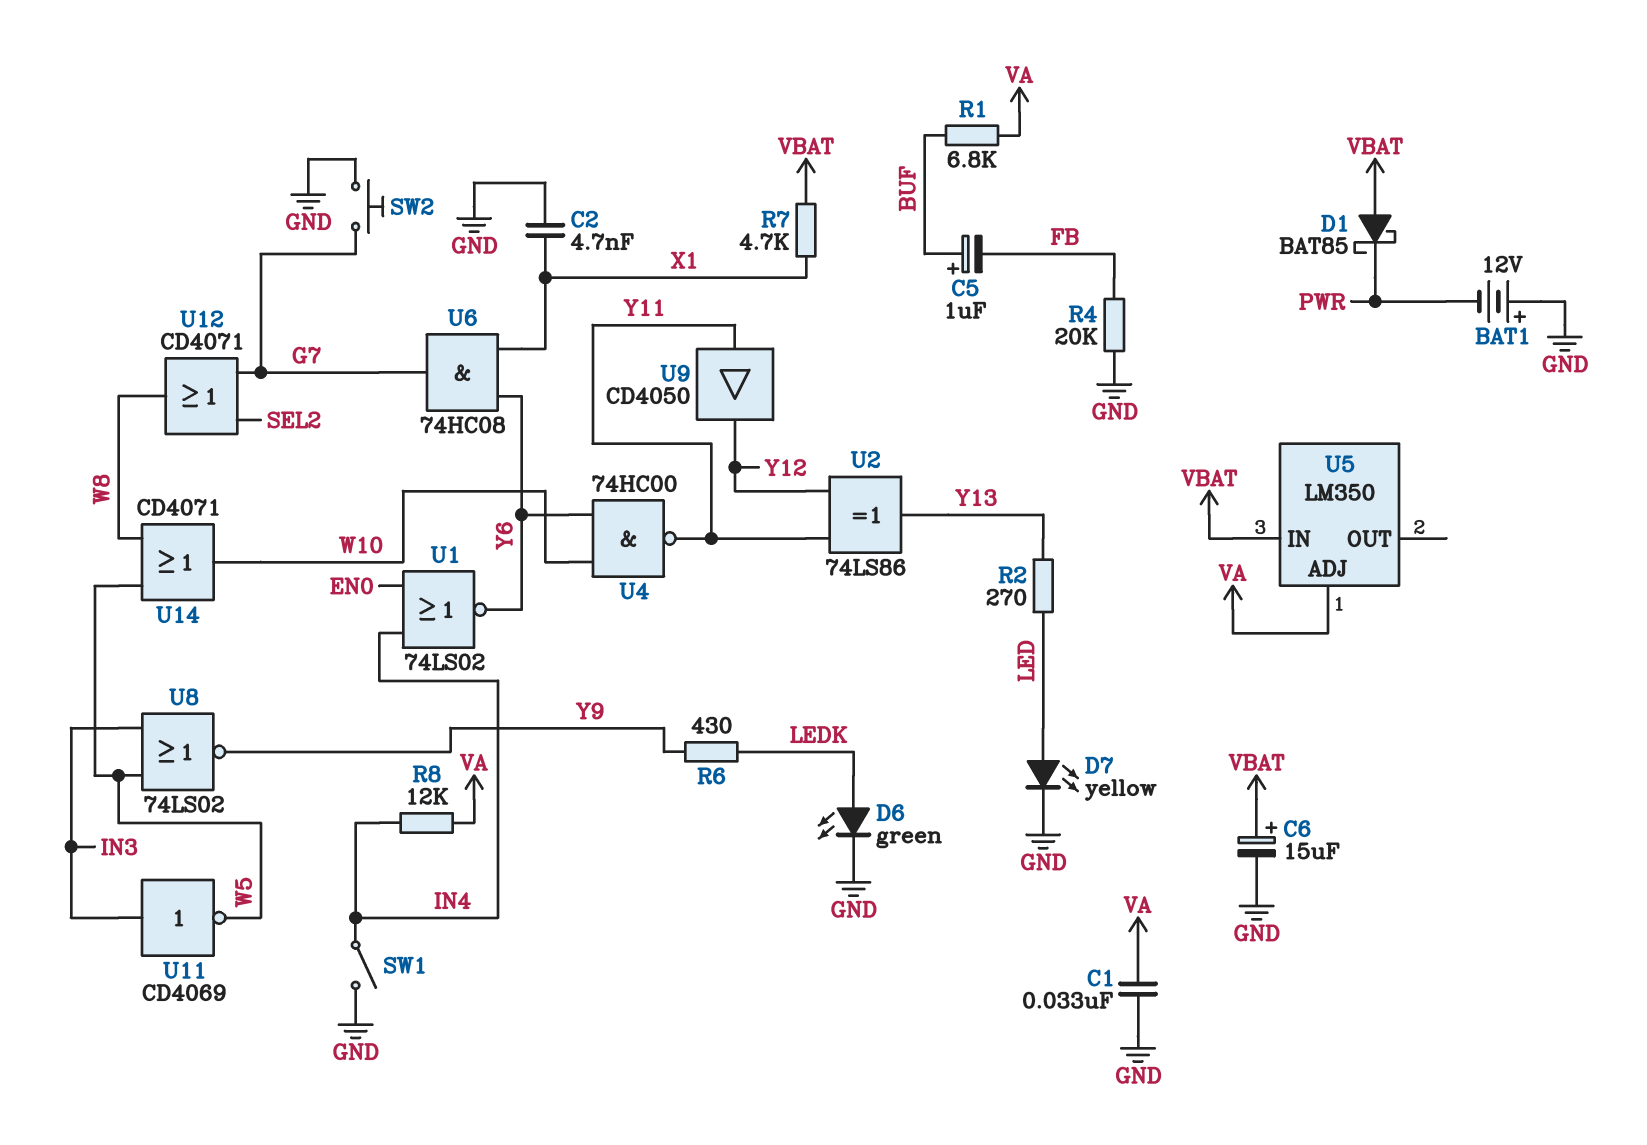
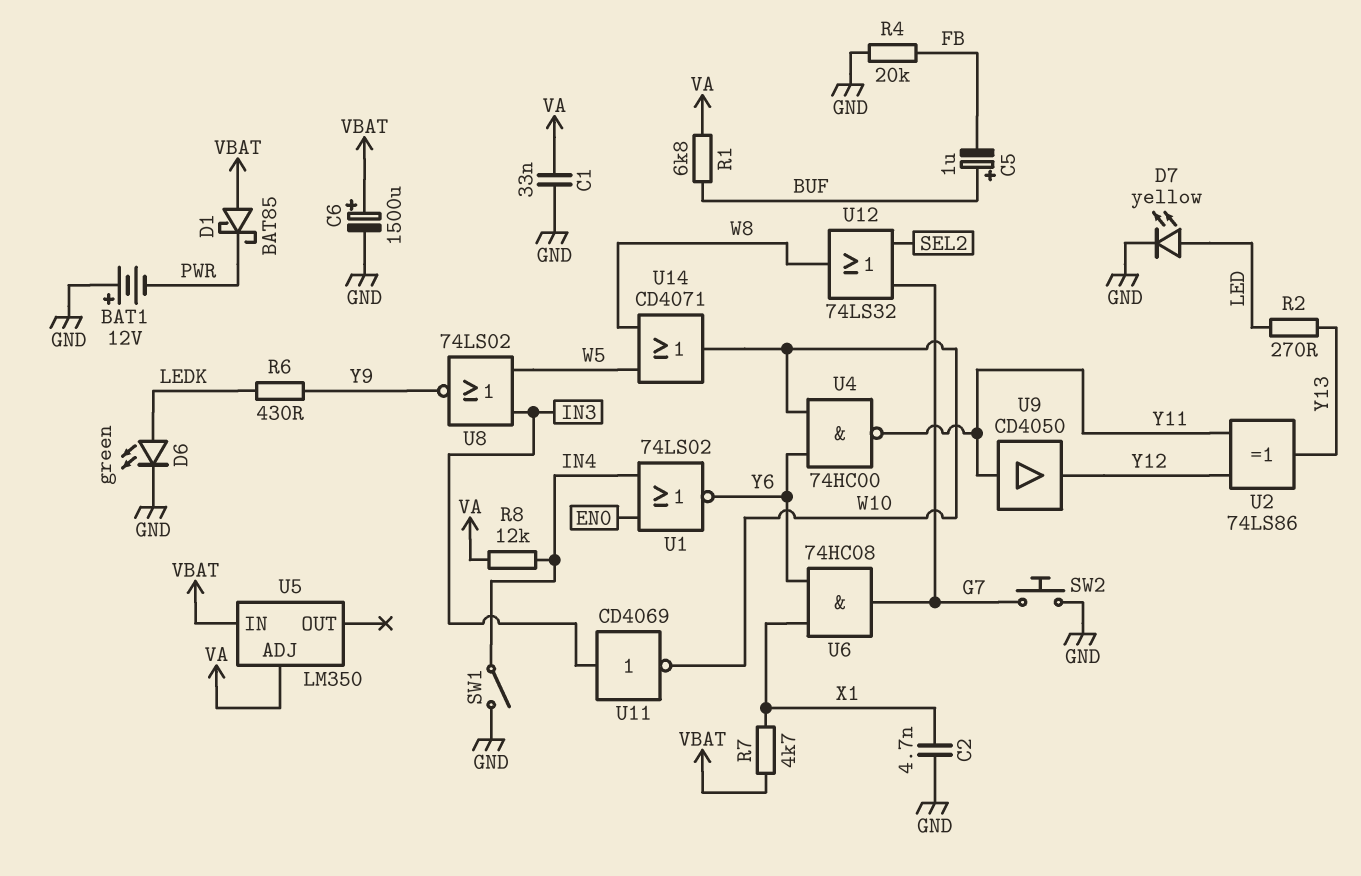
C6: 15uF (plus VBAT, minus GND) -> 1500uF (plus VBAT, minus GND)
U11: NOT CD4069 (in IN3, out W5) -> NOT CD4069 (in IN3, out W10)
U12: OR CD4071 (in G7, in SEL2, out W8) -> OR 74LS32 (in G7, in SEL2, out W8)

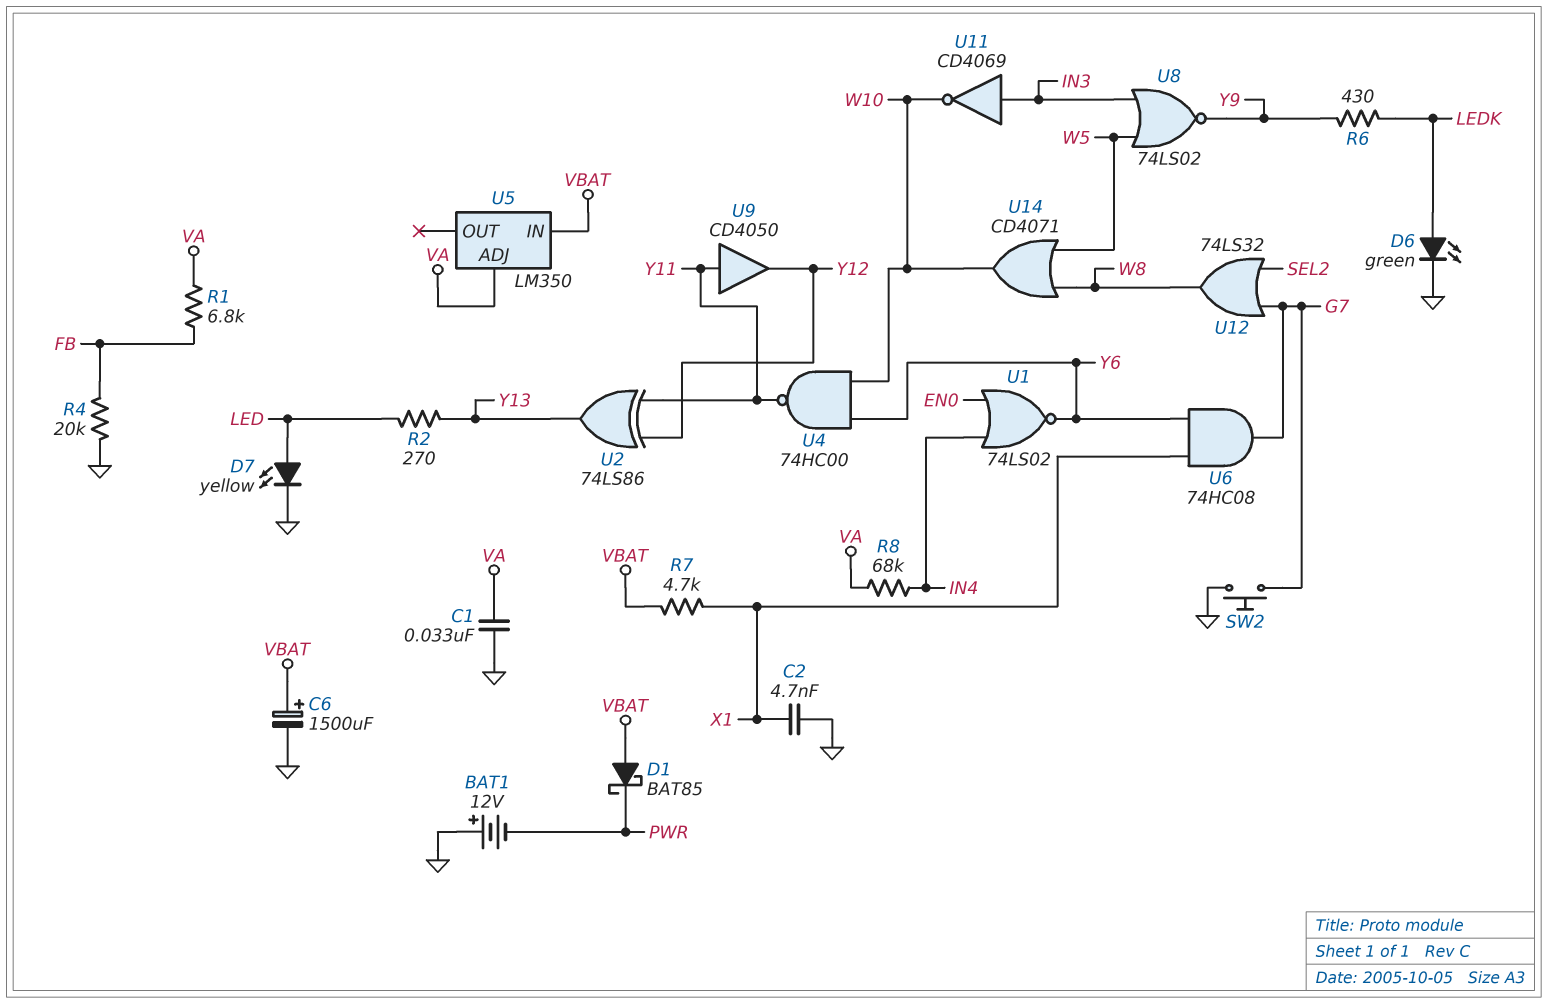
C5: 1uF (plus BUF, minus FB) -> none
R1: 6.8k (BUF, VA) -> 6.8k (FB, VA)
R8: 12k (IN4, VA) -> 68k (IN4, VA)
SW1: switch (GND, IN4) -> none

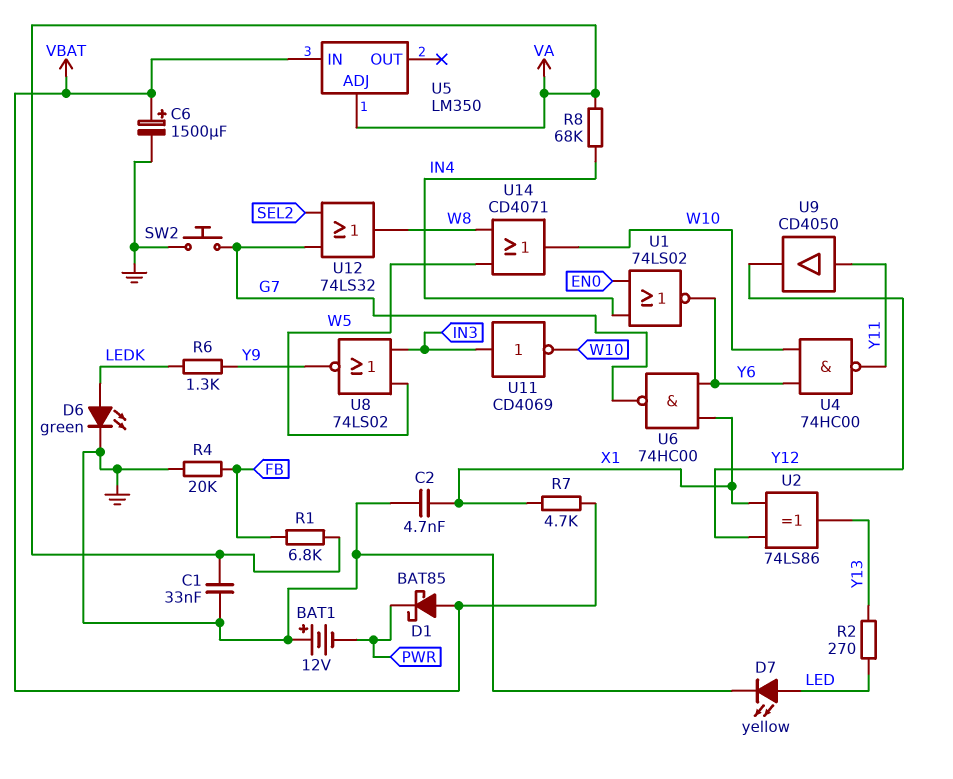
R6: 430 (LEDK, Y9) -> 1.3k (LEDK, Y9)
U2: XOR 74LS86 (in Y11, in Y12, out Y13) -> XOR 74LS86 (in X1, in Y12, out Y13)
U6: AND 74HC08 (in X1, in Y6, out G7) -> NAND 74HC00 (in X1, in Y6, out G7)

